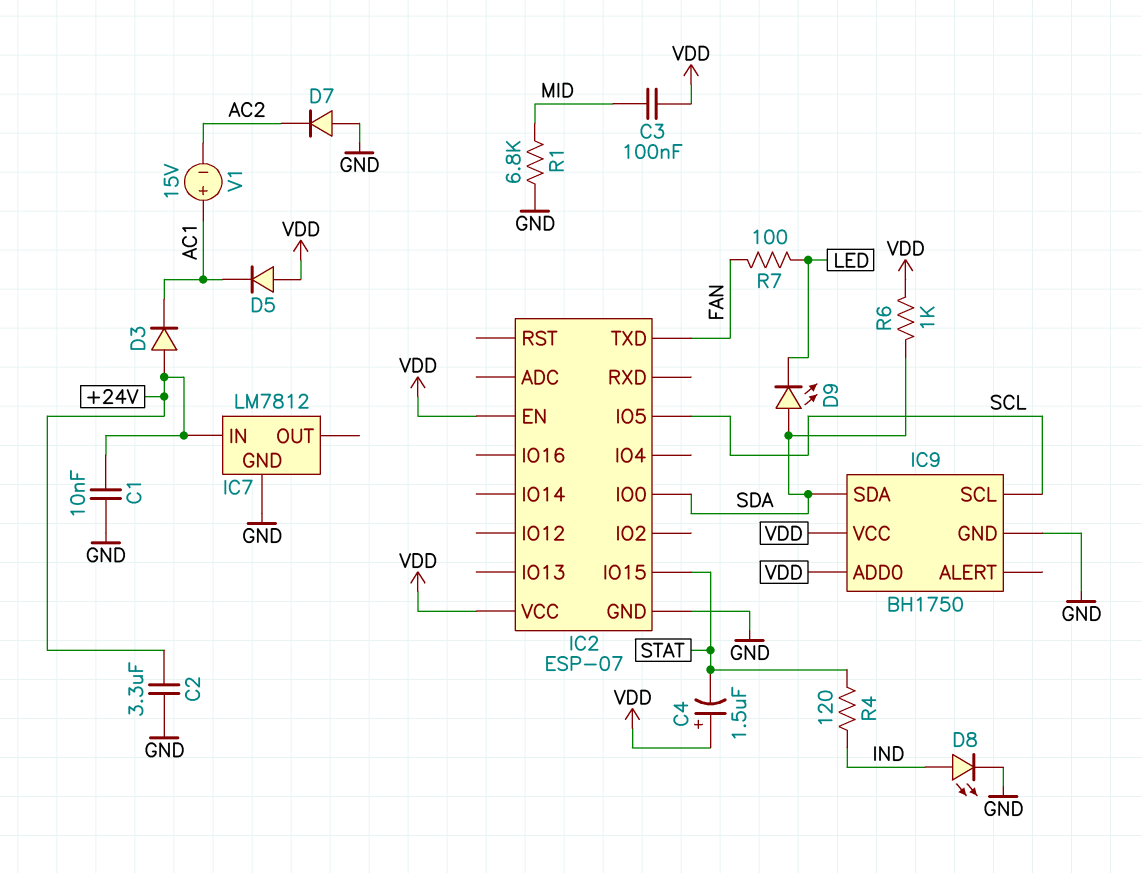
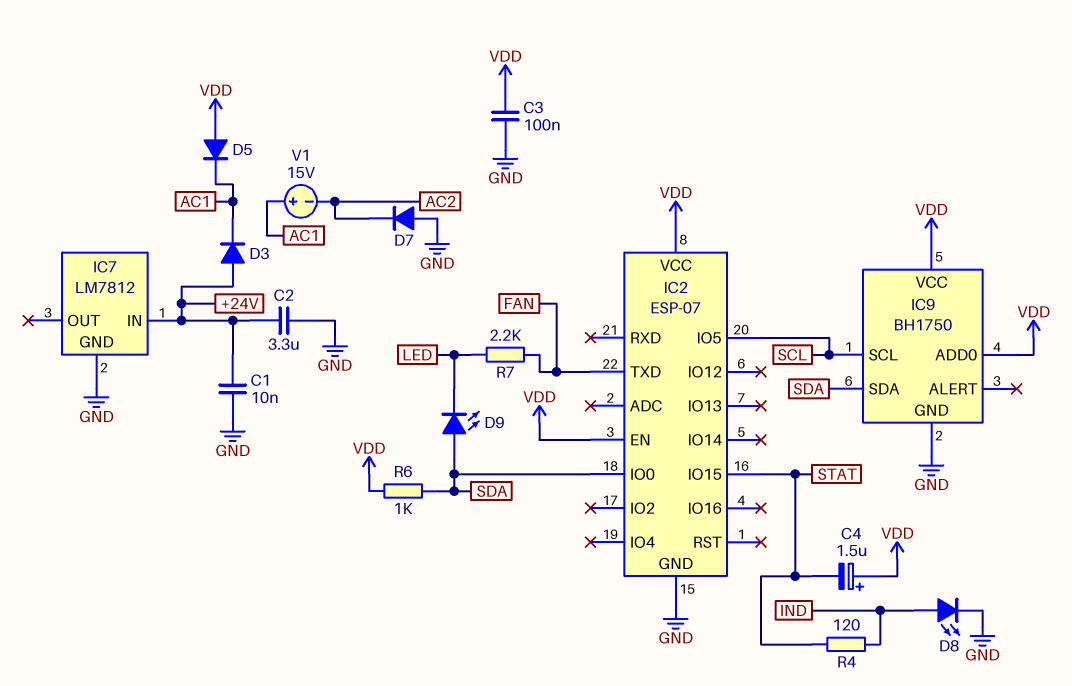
C3: 100nF (MID, VDD) -> 100nF (GND, VDD)
R1: 6.8k (GND, MID) -> none
R7: 100 (FAN, LED) -> 2.2k (FAN, LED)

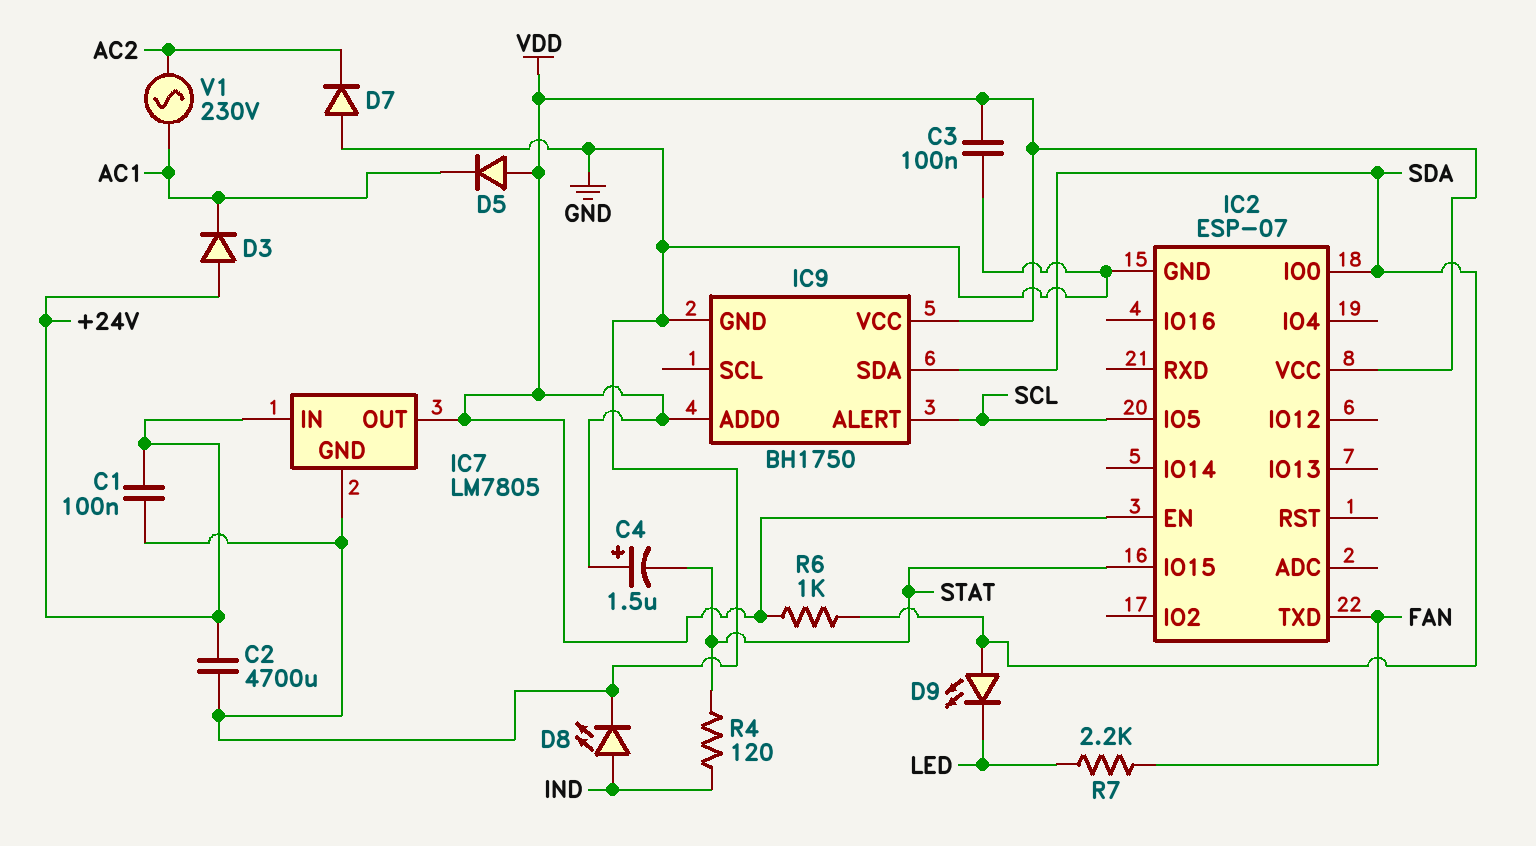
C1: 10nF (+24V, GND) -> 100nF (+24V, GND)
C2: 3.3uF (+24V, GND) -> 4700uF (+24V, GND)
IC7: LM7812 -> LM7805
IC7 pin OUT: none -> VDD
IC9 pin ALERT: none -> SCL
IC9 pin SCL: SCL -> none
V1: 15V (plus AC1, minus AC2) -> AC 230V (AC1, AC2)

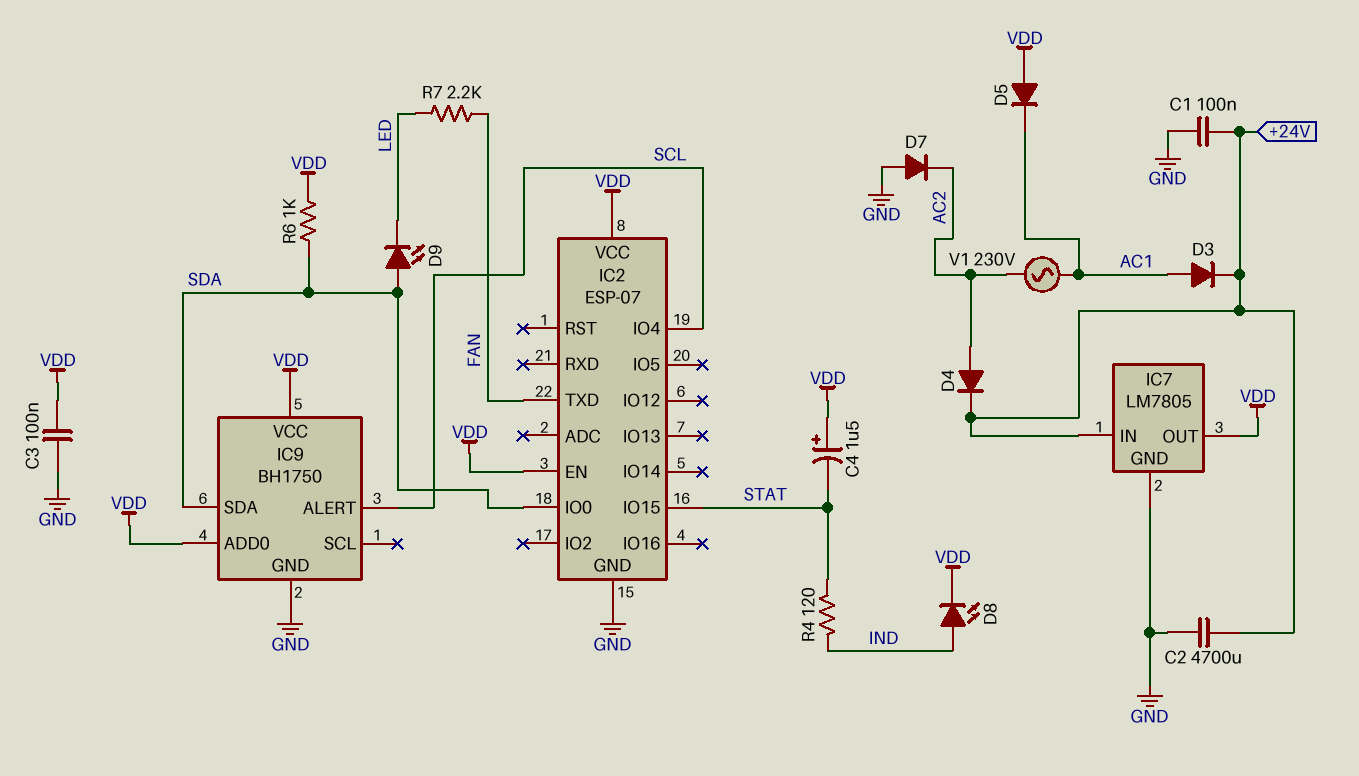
D3: diode (A +24V, K AC1) -> diode (A AC1, K +24V)
D4: none -> diode (A AC2, K +24V)
D8: LED (A IND, K GND) -> LED (A IND, K VDD)
IC2 pin IO4: none -> SCL
IC2 pin IO5: SCL -> none

